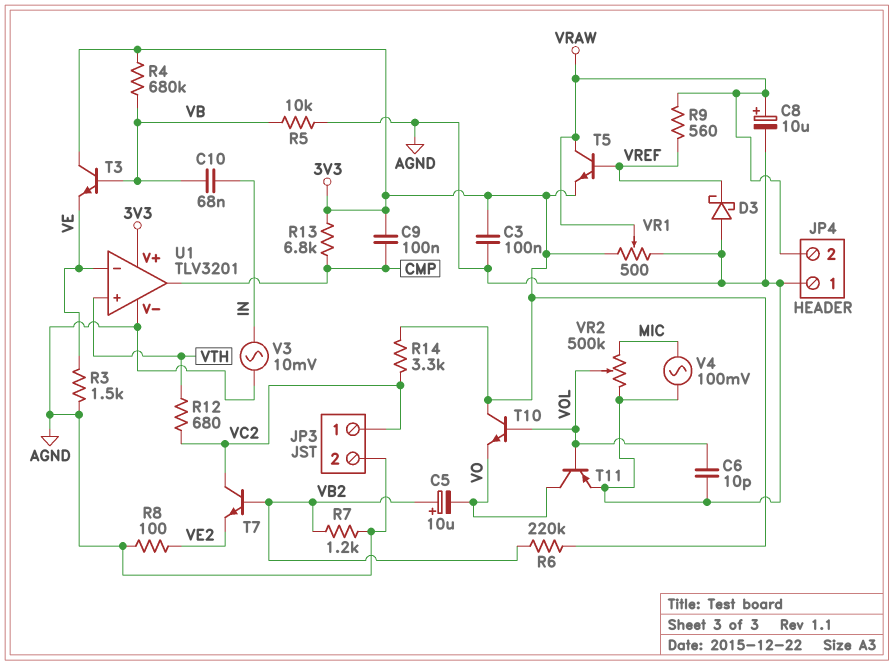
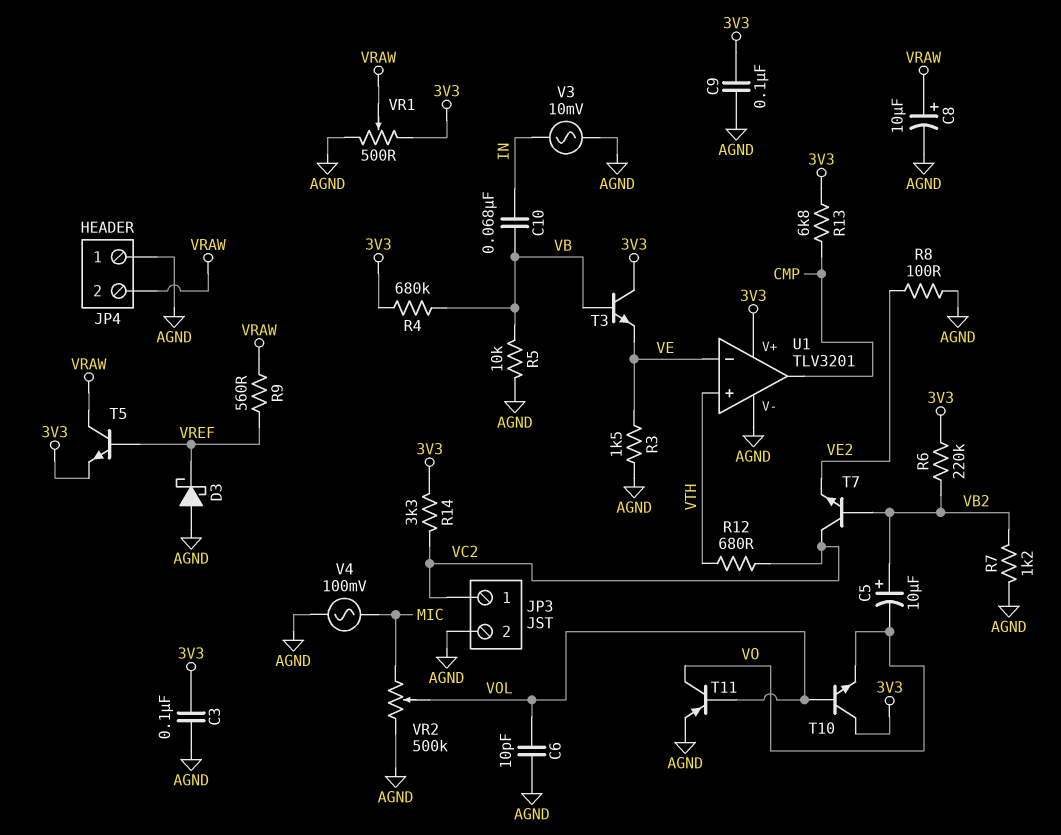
C9: 100nF (3V3, CMP) -> 100nF (3V3, AGND)

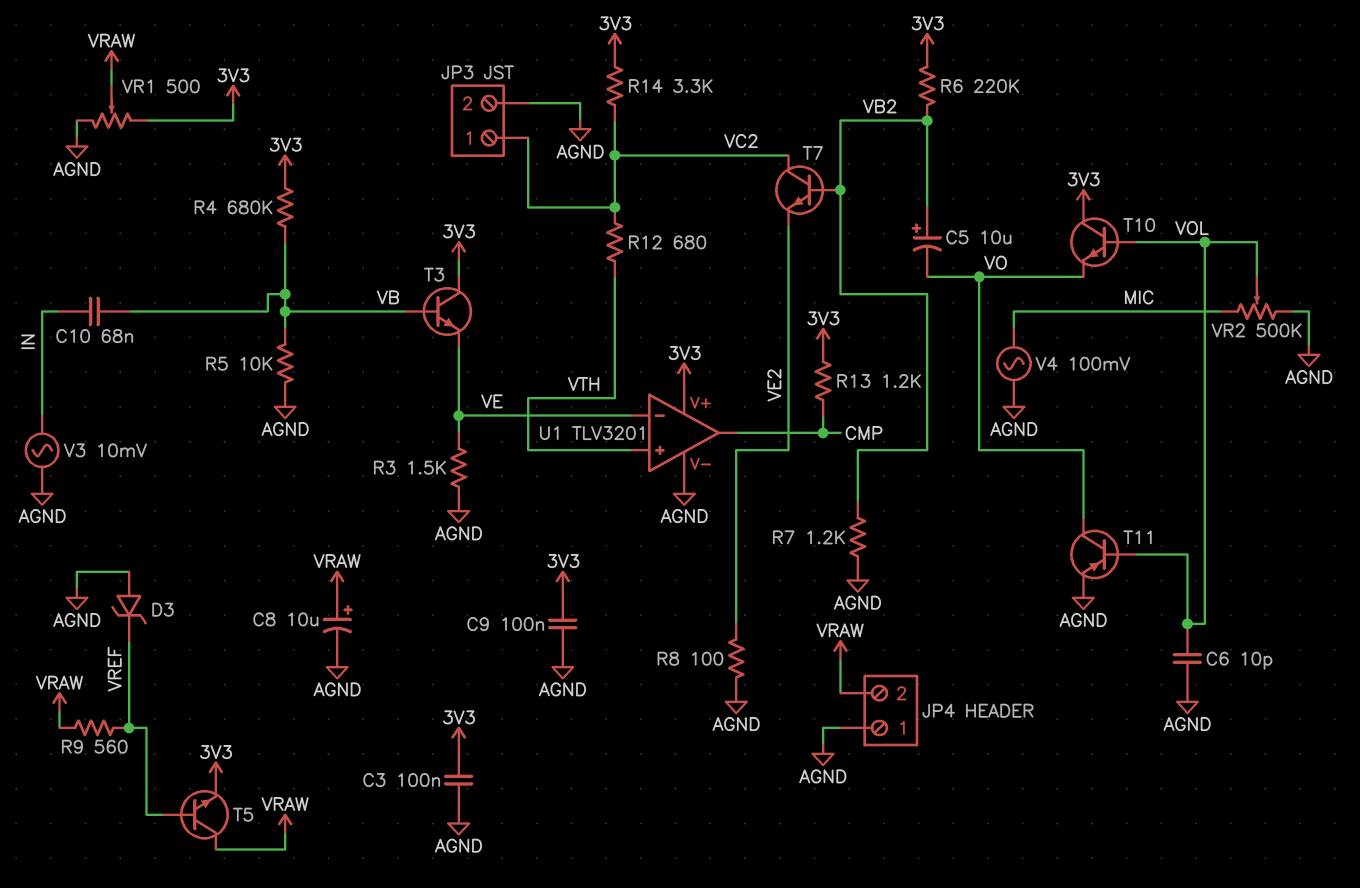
D3: schottky (A AGND, K VREF) -> zener (A AGND, K VREF)
R13: 6.8k (3V3, CMP) -> 1.2k (3V3, CMP)

